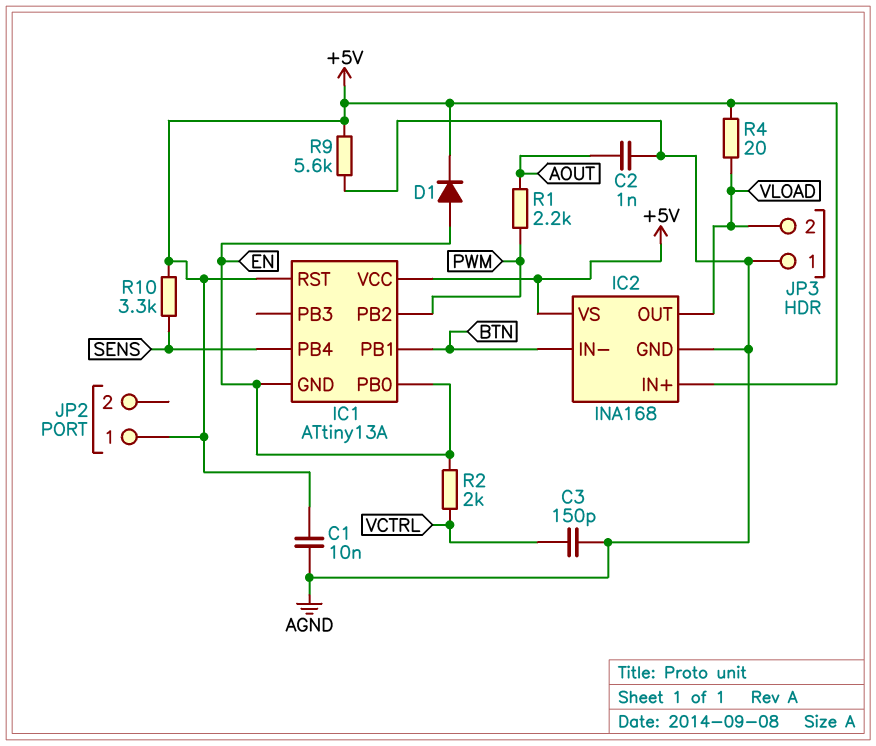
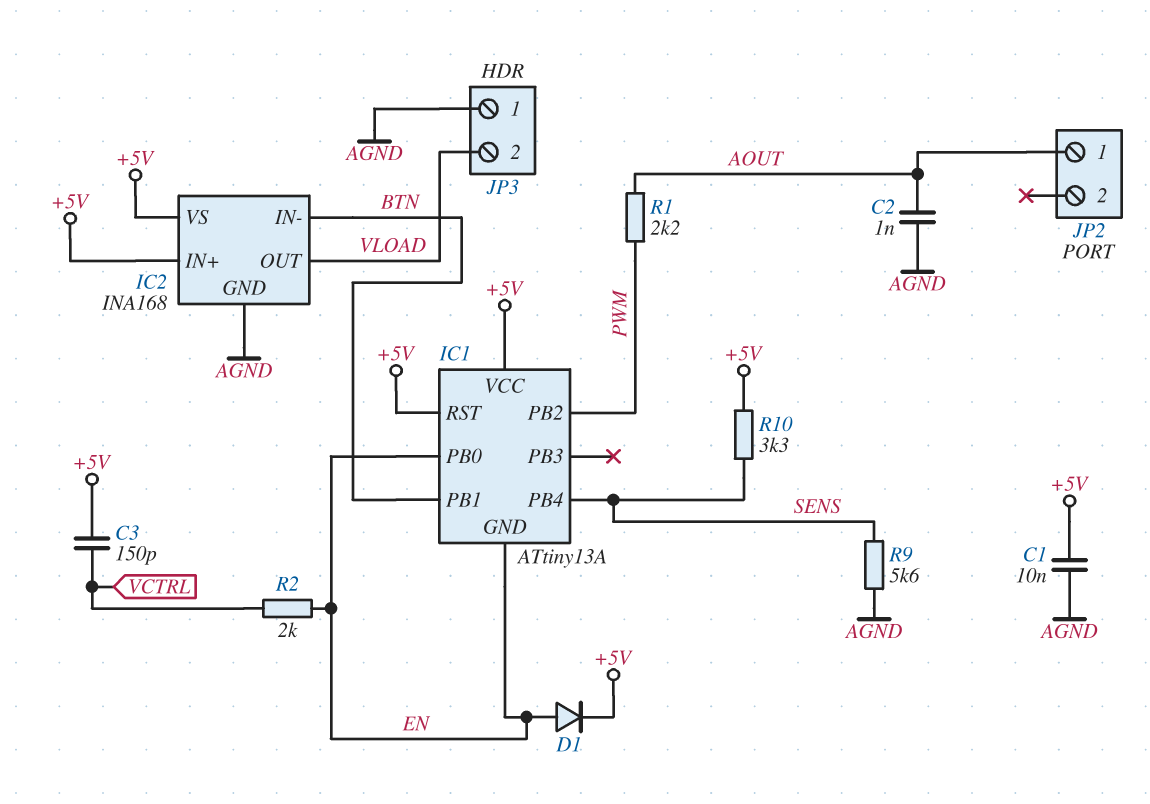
C3: 150pF (AGND, VCTRL) -> 150pF (+5V, VCTRL)
JP2 pin 1: +5V -> AOUT
R4: 20 (+5V, VLOAD) -> none
R9: 5.6k (+5V, AGND) -> 5.6k (AGND, SENS)

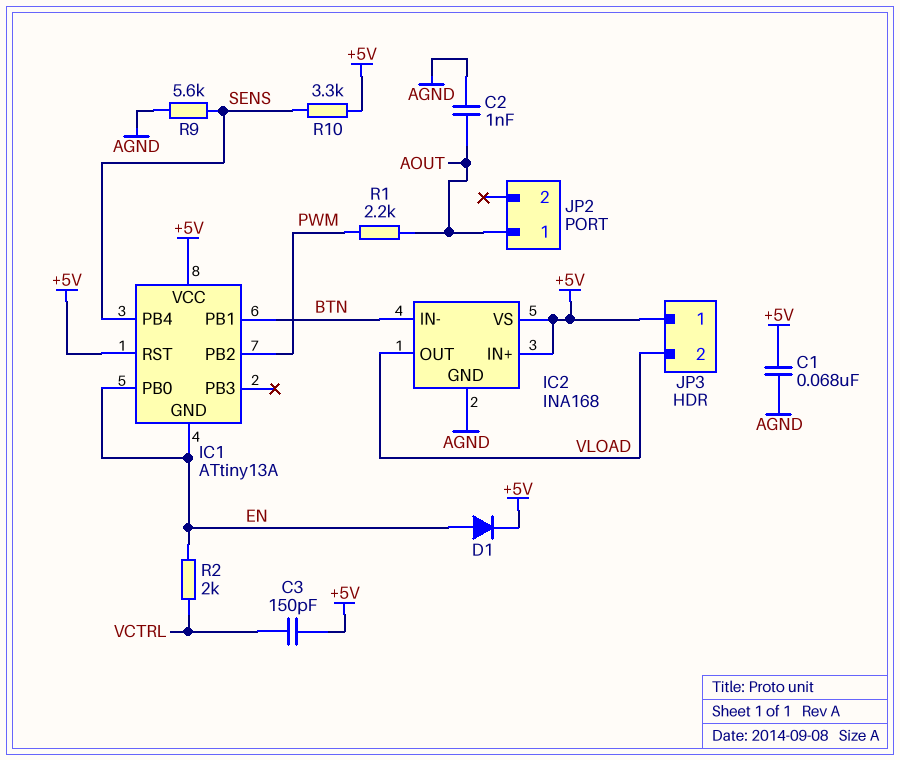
C1: 10nF (+5V, AGND) -> 68nF (+5V, AGND)
JP3 pin 1: AGND -> +5V

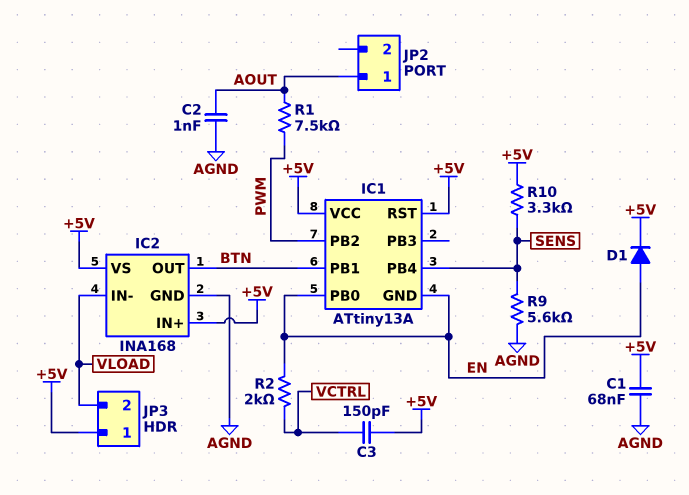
IC2 pin IN-: BTN -> VLOAD
IC2 pin OUT: VLOAD -> BTN
R1: 2.2k (AOUT, PWM) -> 7.5k (AOUT, PWM)

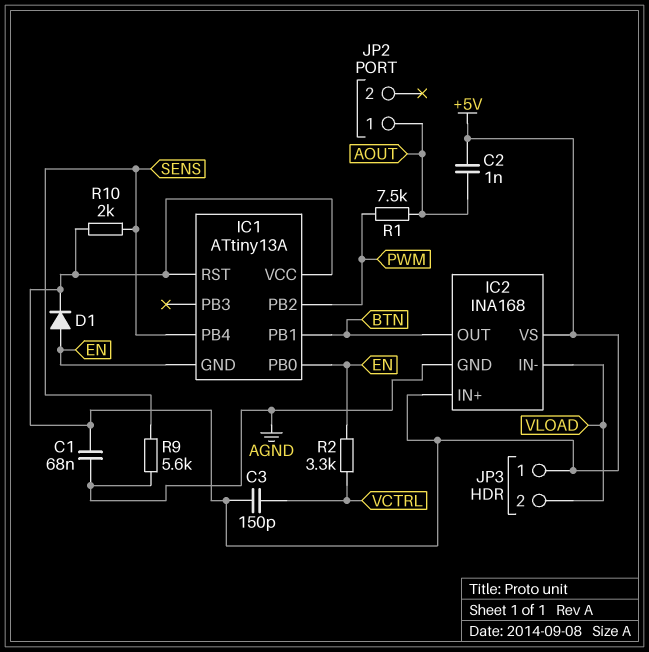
C2: 1nF (AGND, AOUT) -> 1nF (+5V, AOUT)
R2: 2k (EN, VCTRL) -> 3.3k (EN, VCTRL)
R10: 3.3k (+5V, SENS) -> 2k (+5V, SENS)

